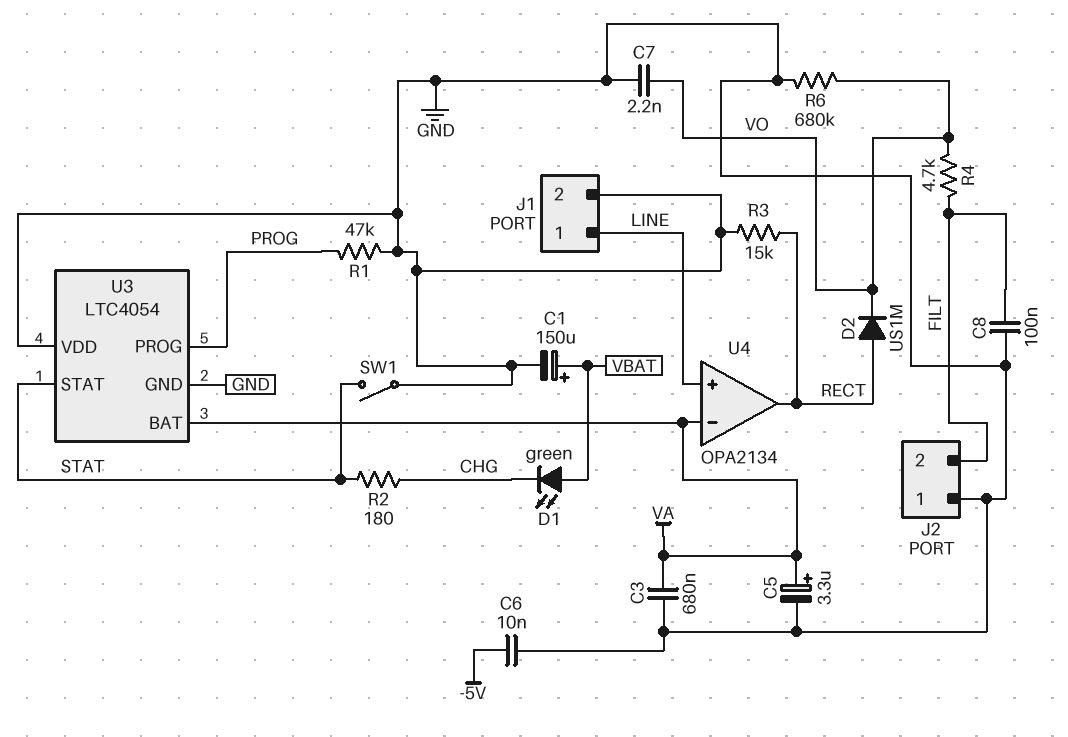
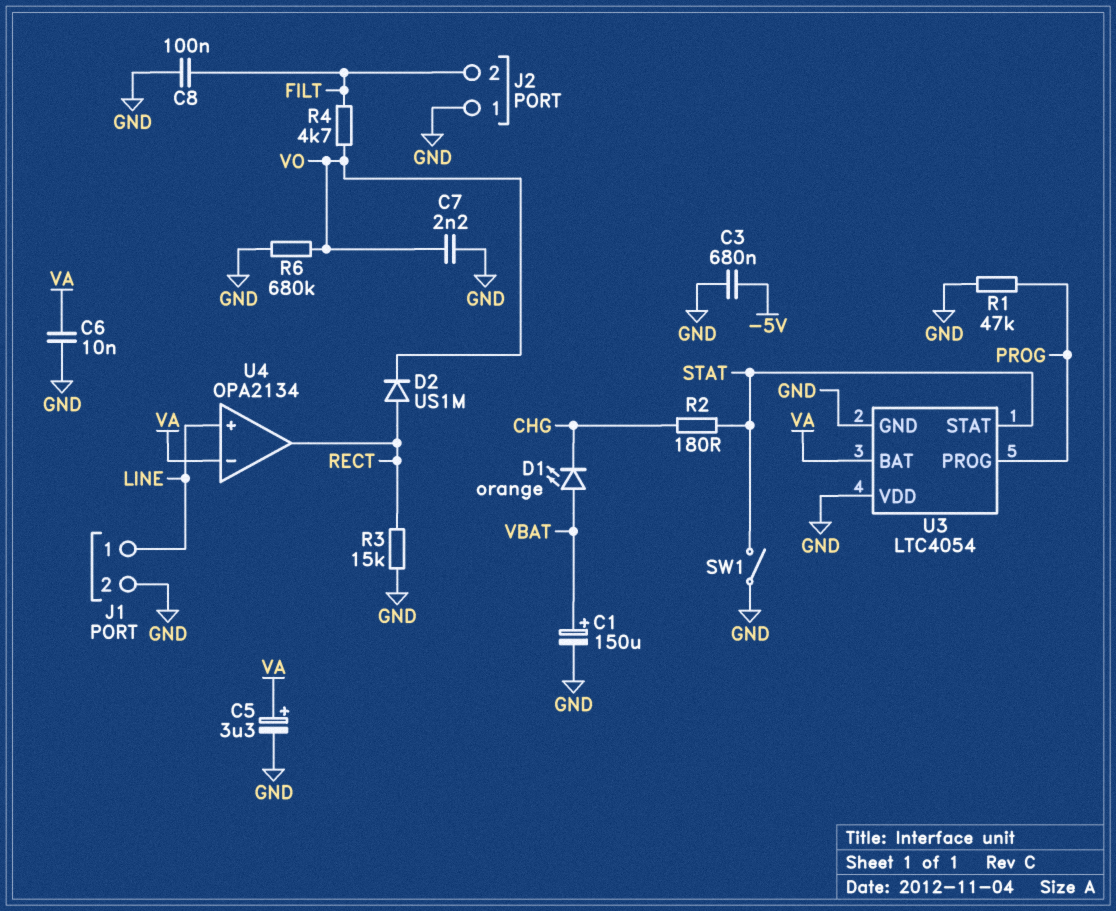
C3: 680nF (GND, VA) -> 680nF (-5V, GND)
C6: 10nF (-5V, GND) -> 10nF (GND, VA)
D1: LED green (A VBAT, K CHG) -> LED orange (A VBAT, K CHG)

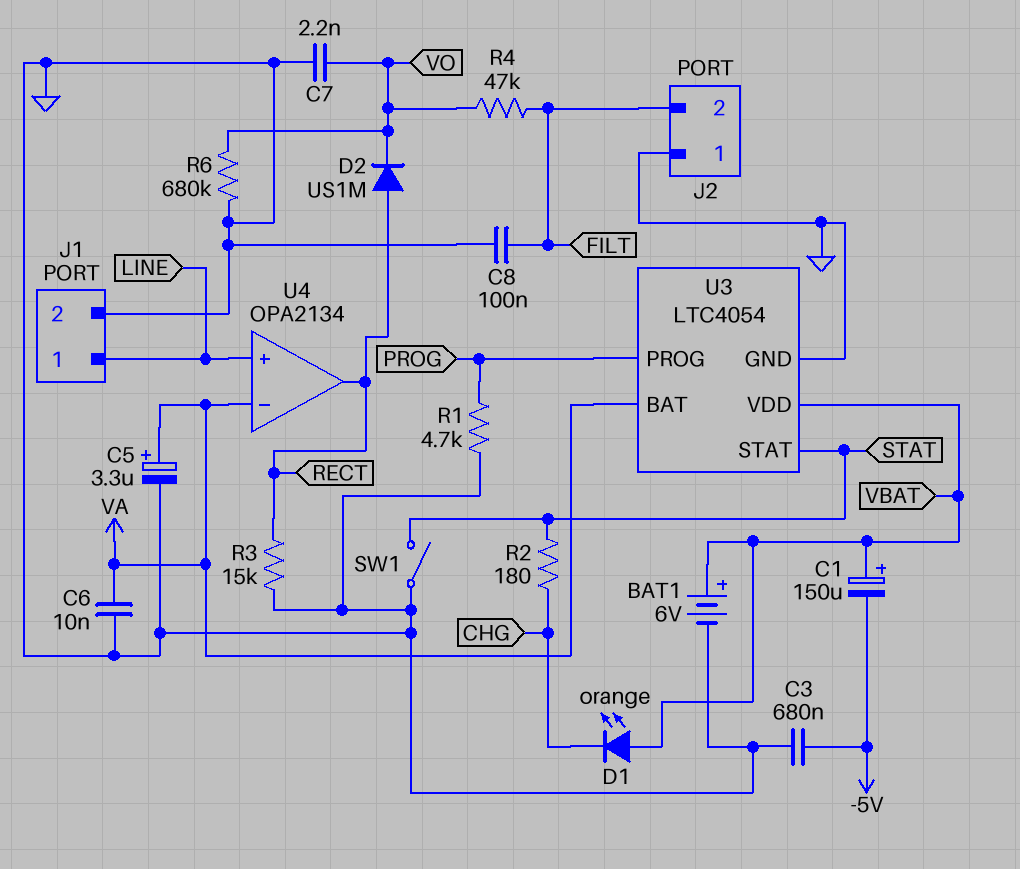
BAT1: none -> 6V (plus VBAT, minus GND)
C1: 150uF (plus VBAT, minus GND) -> 150uF (plus VBAT, minus -5V)
R1: 47k (GND, PROG) -> 4.7k (GND, PROG)
R4: 4.7k (FILT, VO) -> 47k (FILT, VO)
U3 pin VDD: GND -> VBAT

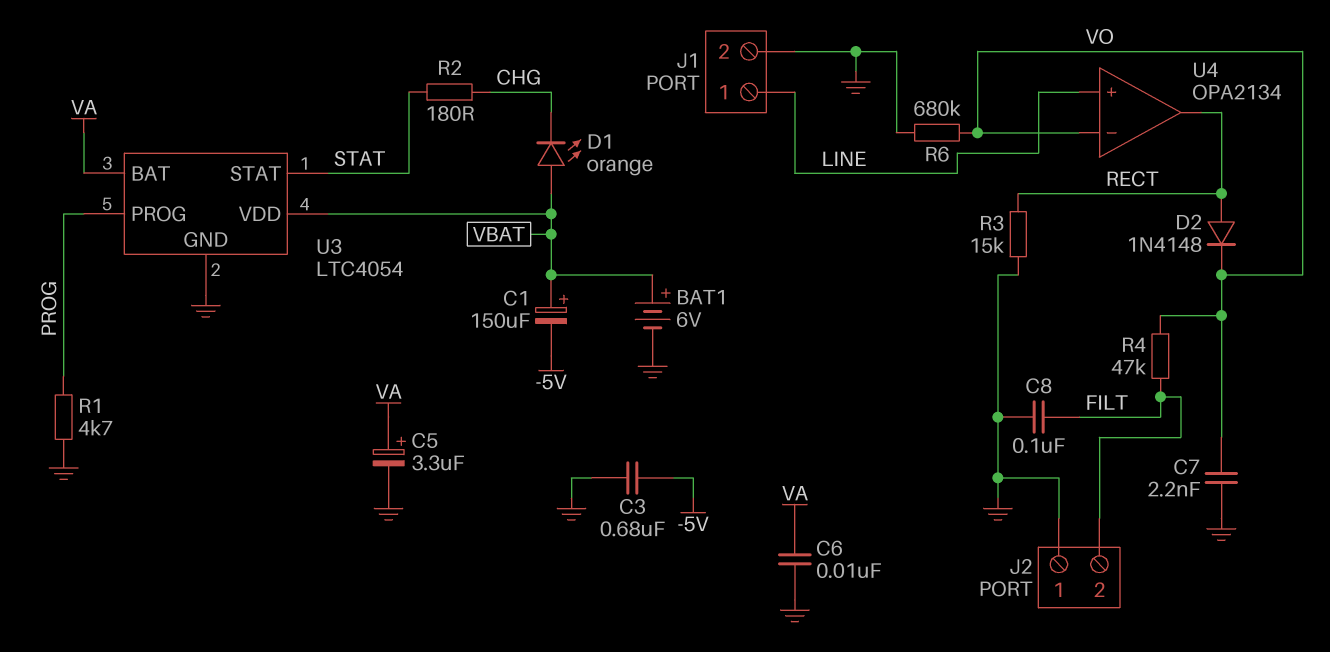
D2: diode US1M (A RECT, K VO) -> diode 1N4148 (A RECT, K VO)
SW1: switch (GND, STAT) -> none
U4 pin in-: VA -> VO

